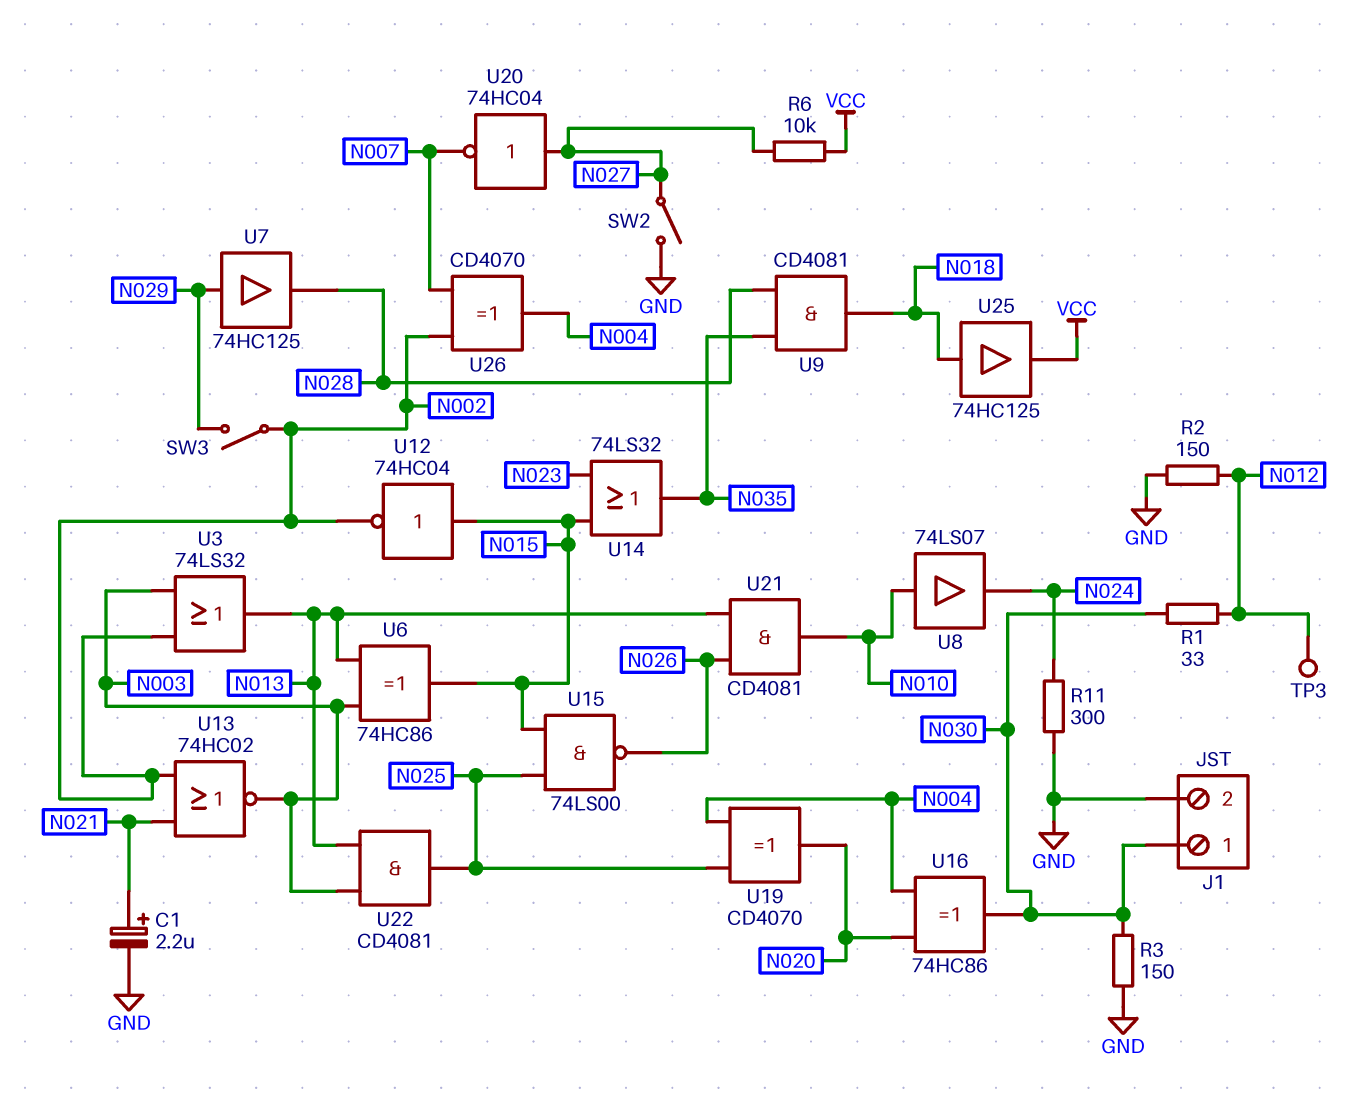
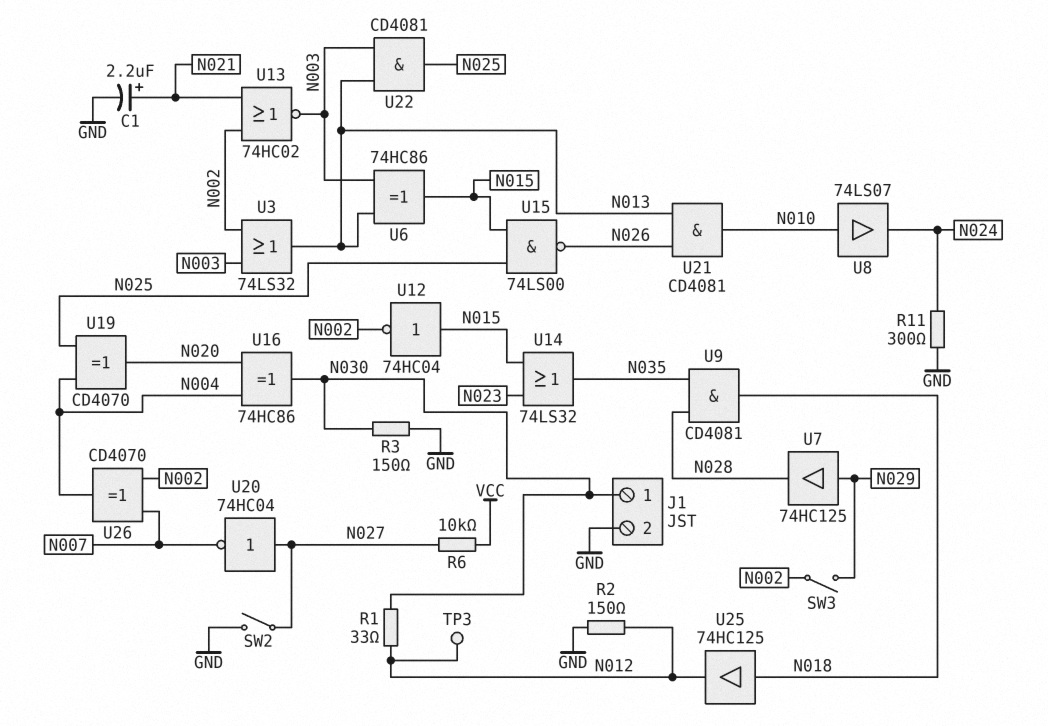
U25: buffer 74HC125 (in N018, out VCC) -> buffer 74HC125 (in N018, out N012)

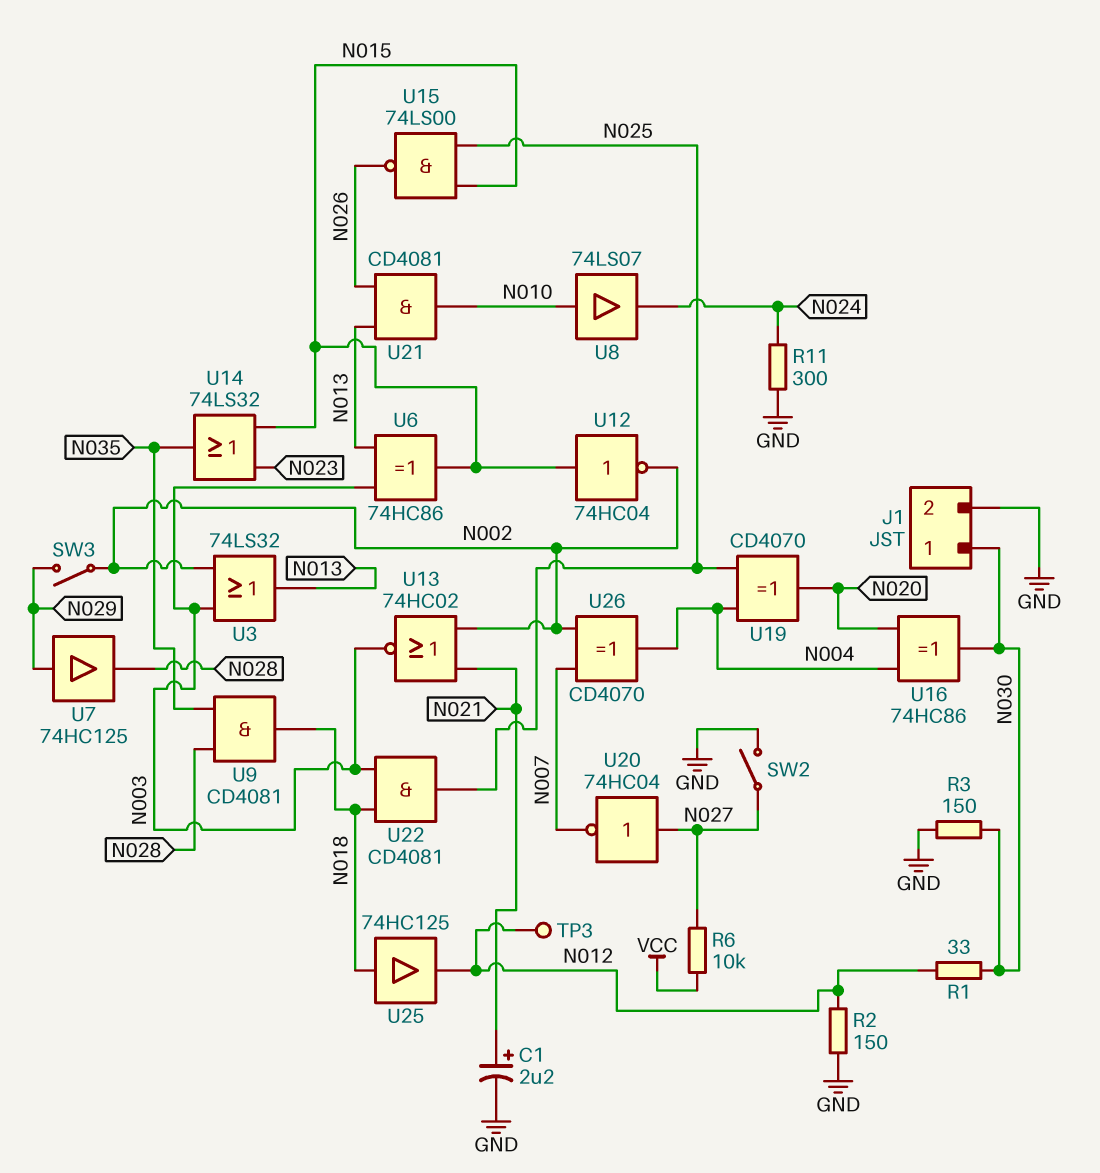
U22: AND CD4081 (in N003, in N013, out N025) -> AND CD4081 (in N003, in N018, out N025)

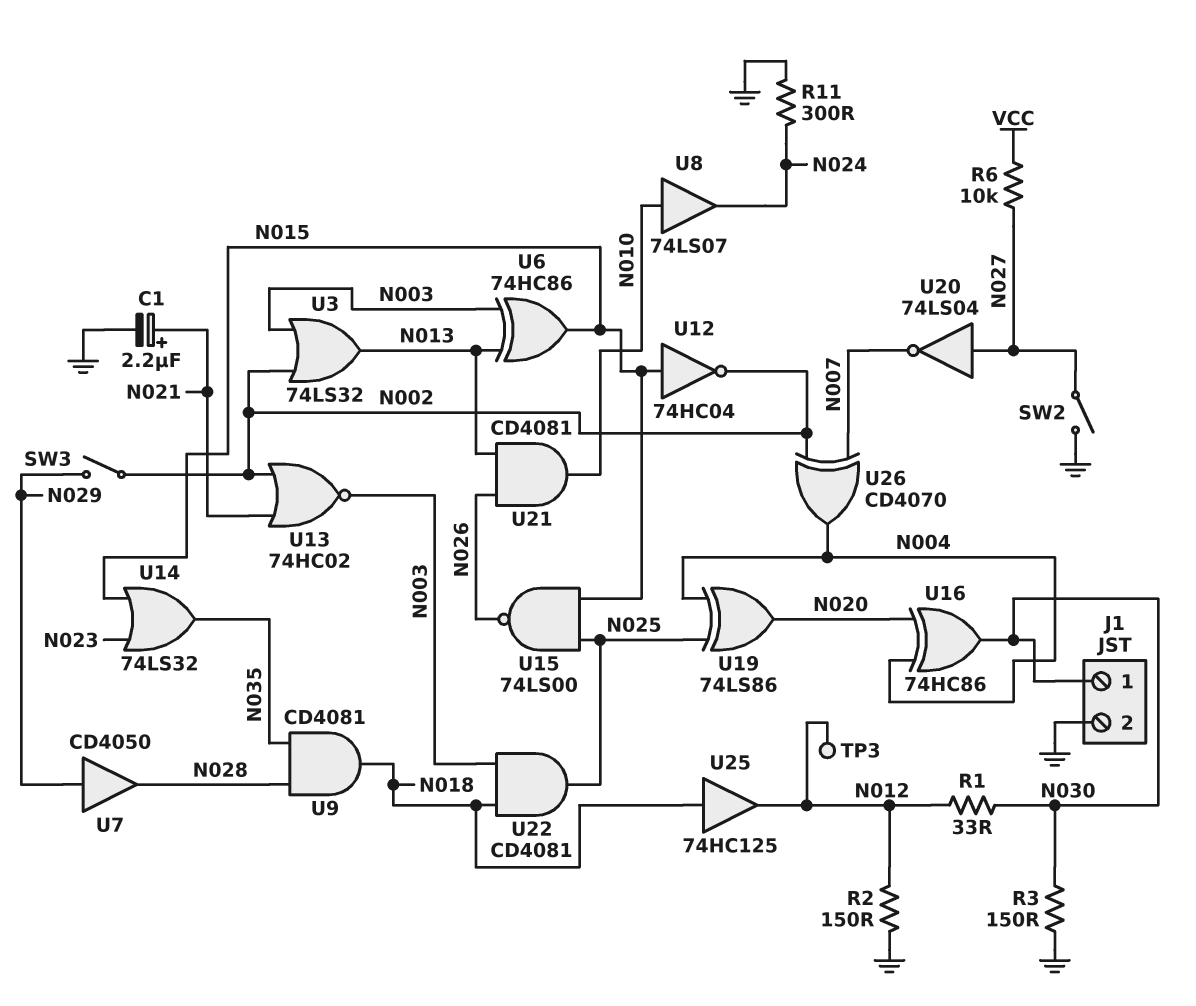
U7: buffer 74HC125 (in N029, out N028) -> buffer CD4050 (in N029, out N028)
U19: XOR CD4070 (in N004, in N025, out N020) -> XOR 74LS86 (in N004, in N025, out N020)
U20: NOT 74HC04 (in N027, out N007) -> NOT 74LS04 (in N027, out N007)

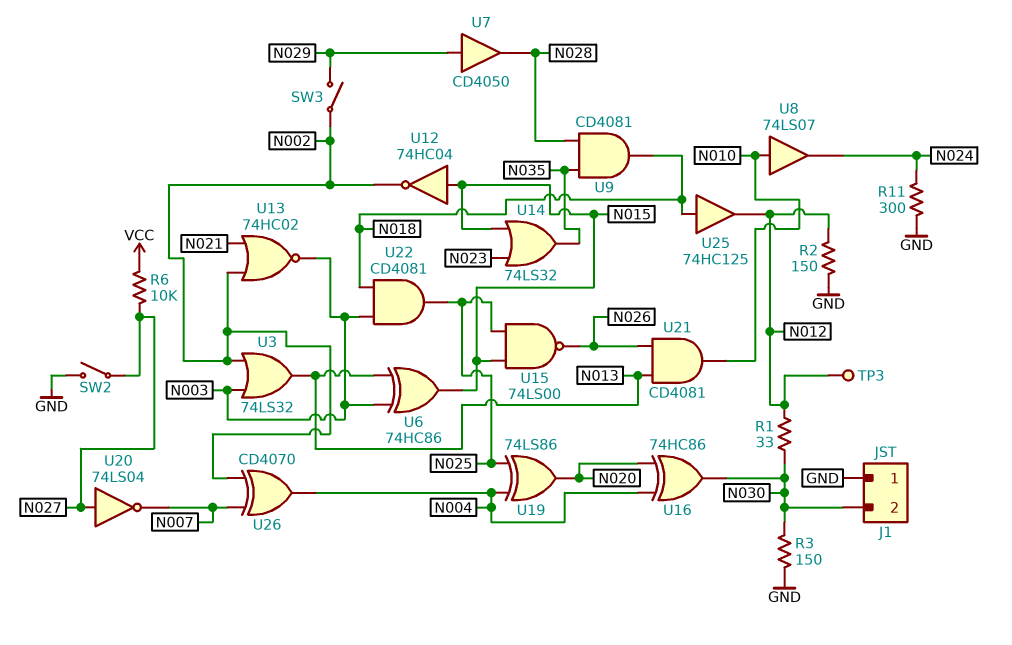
C1: 2.2uF (plus N021, minus GND) -> none
J1 pin 1: N030 -> GND
J1 pin 2: GND -> N030

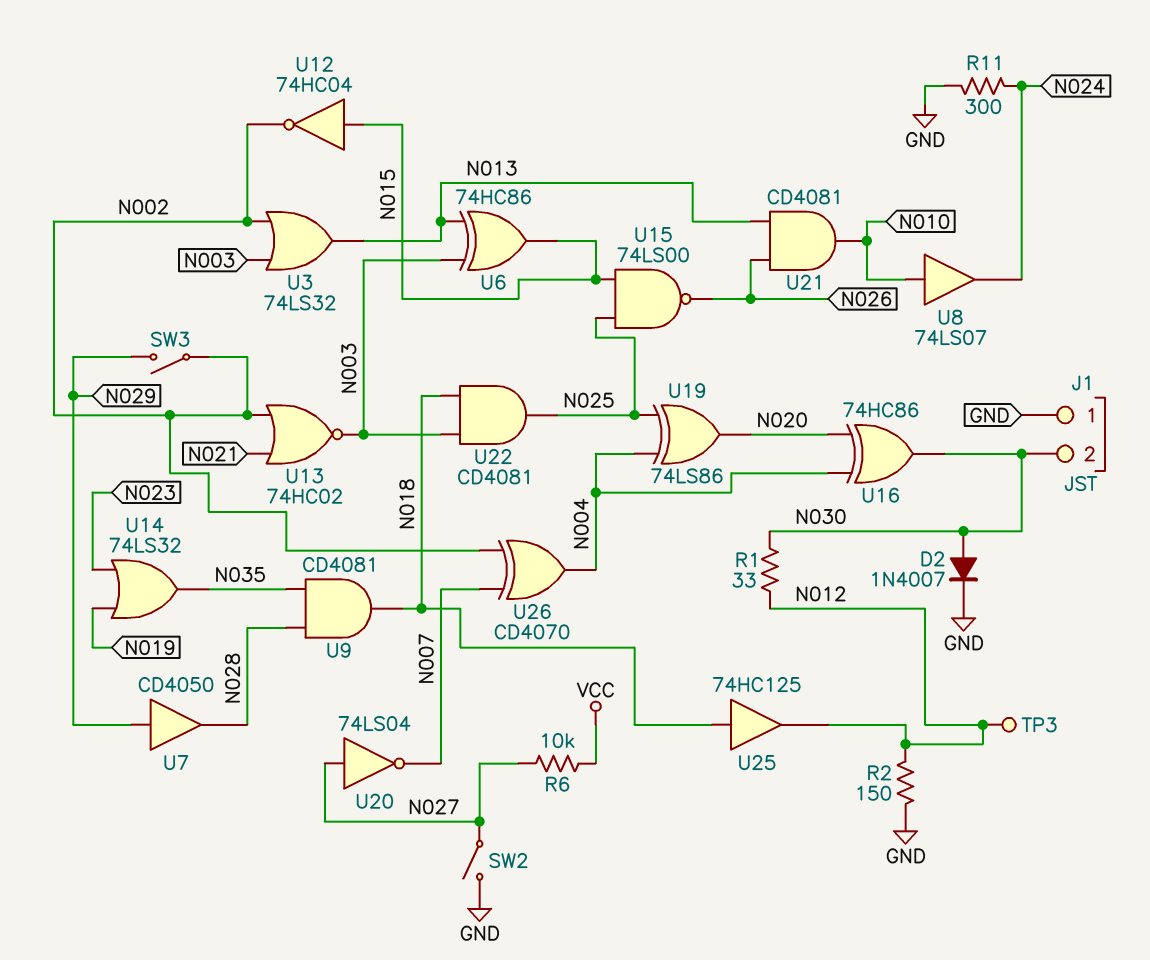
D2: none -> diode 1N4007 (A N030, K GND)
R3: 150 (GND, N030) -> none
U14: OR 74LS32 (in N015, in N023, out N035) -> OR 74LS32 (in N019, in N023, out N035)

